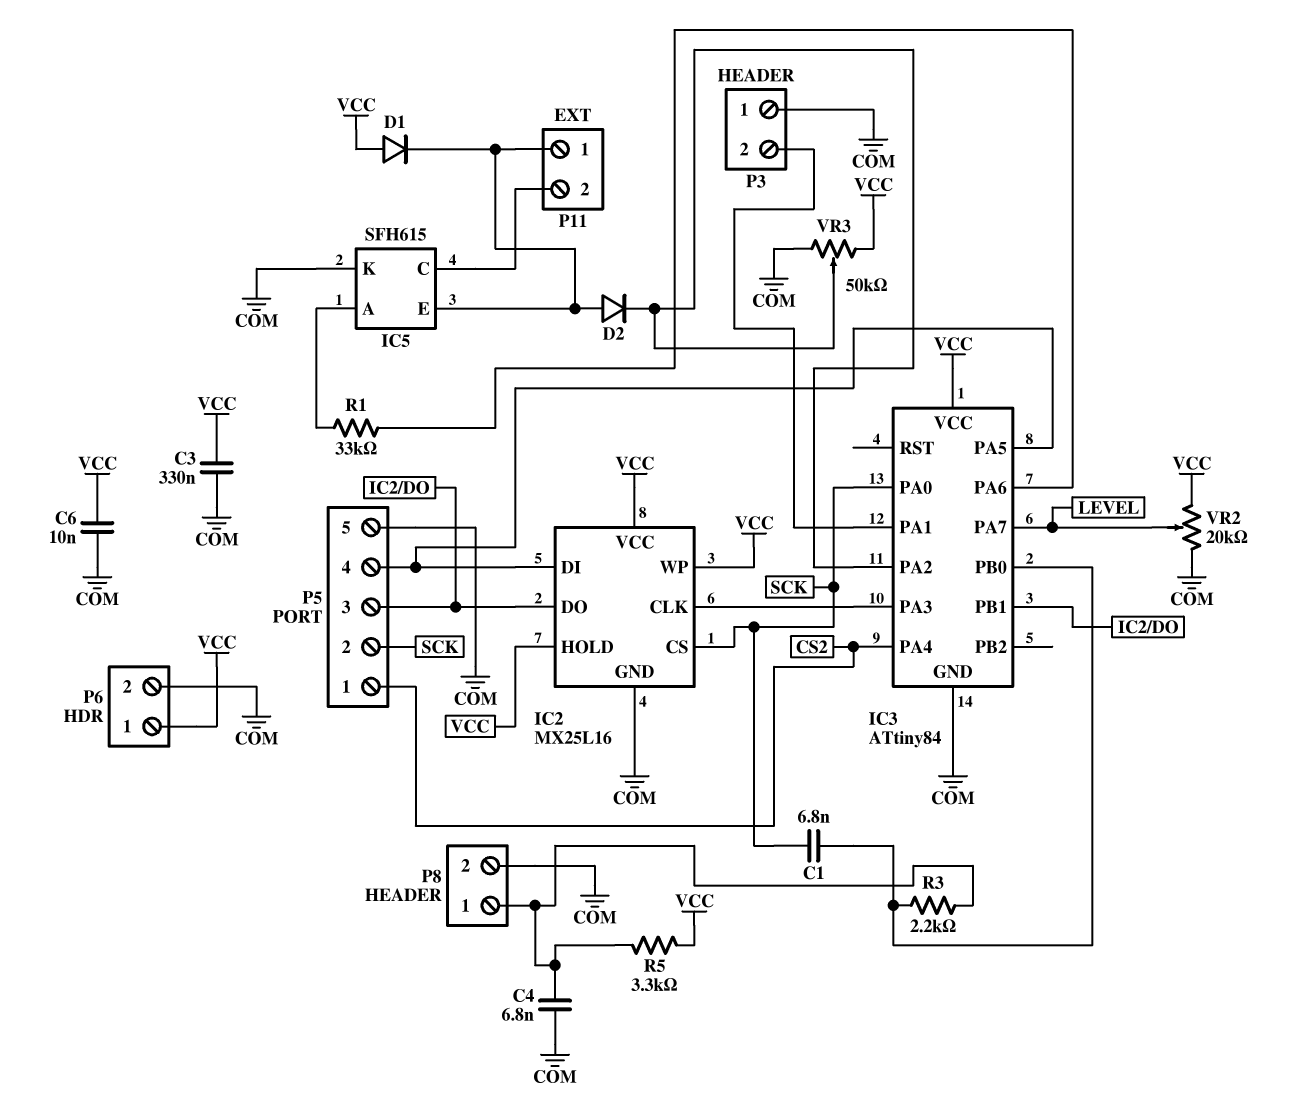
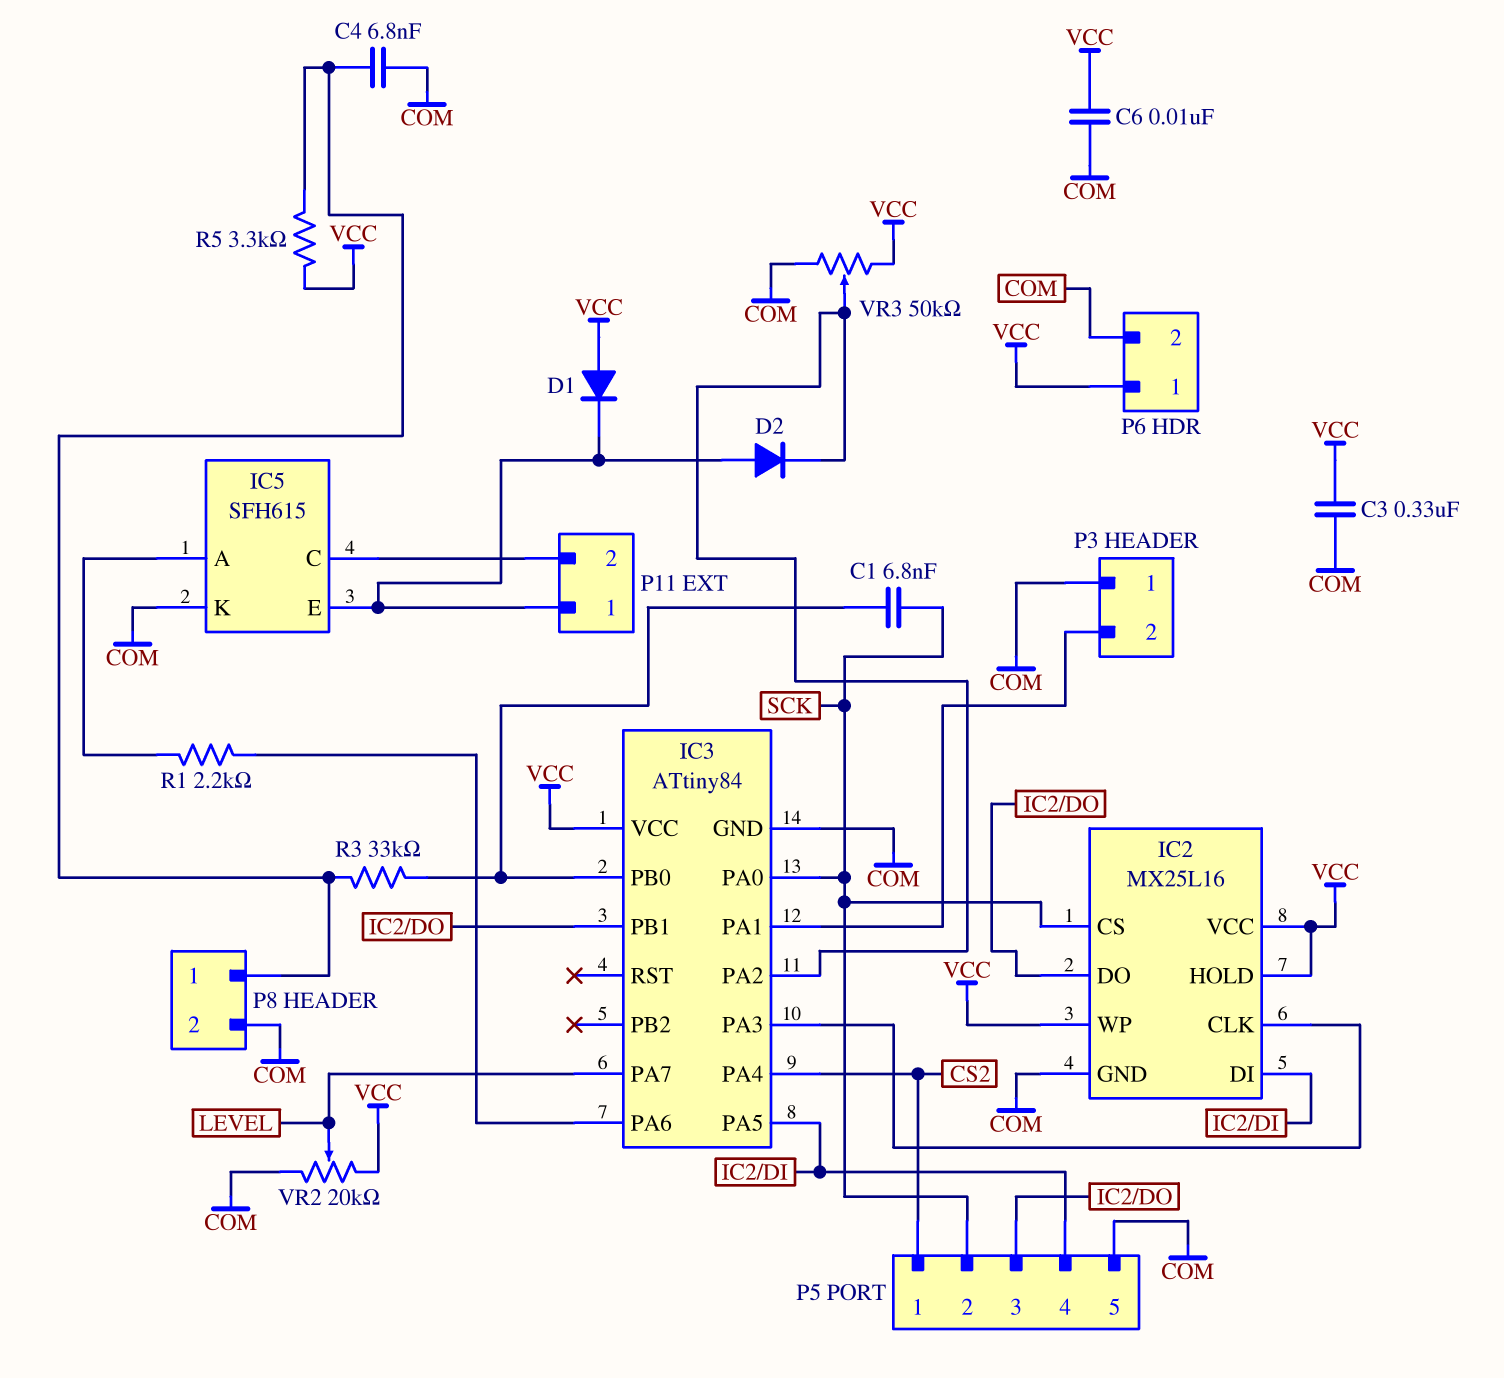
R1: 33k (IC3/PA6, IC5/A) -> 2.2k (IC3/PA6, IC5/A)
R3: 2.2k (IC3/PB0, P8/1) -> 33k (IC3/PB0, P8/1)

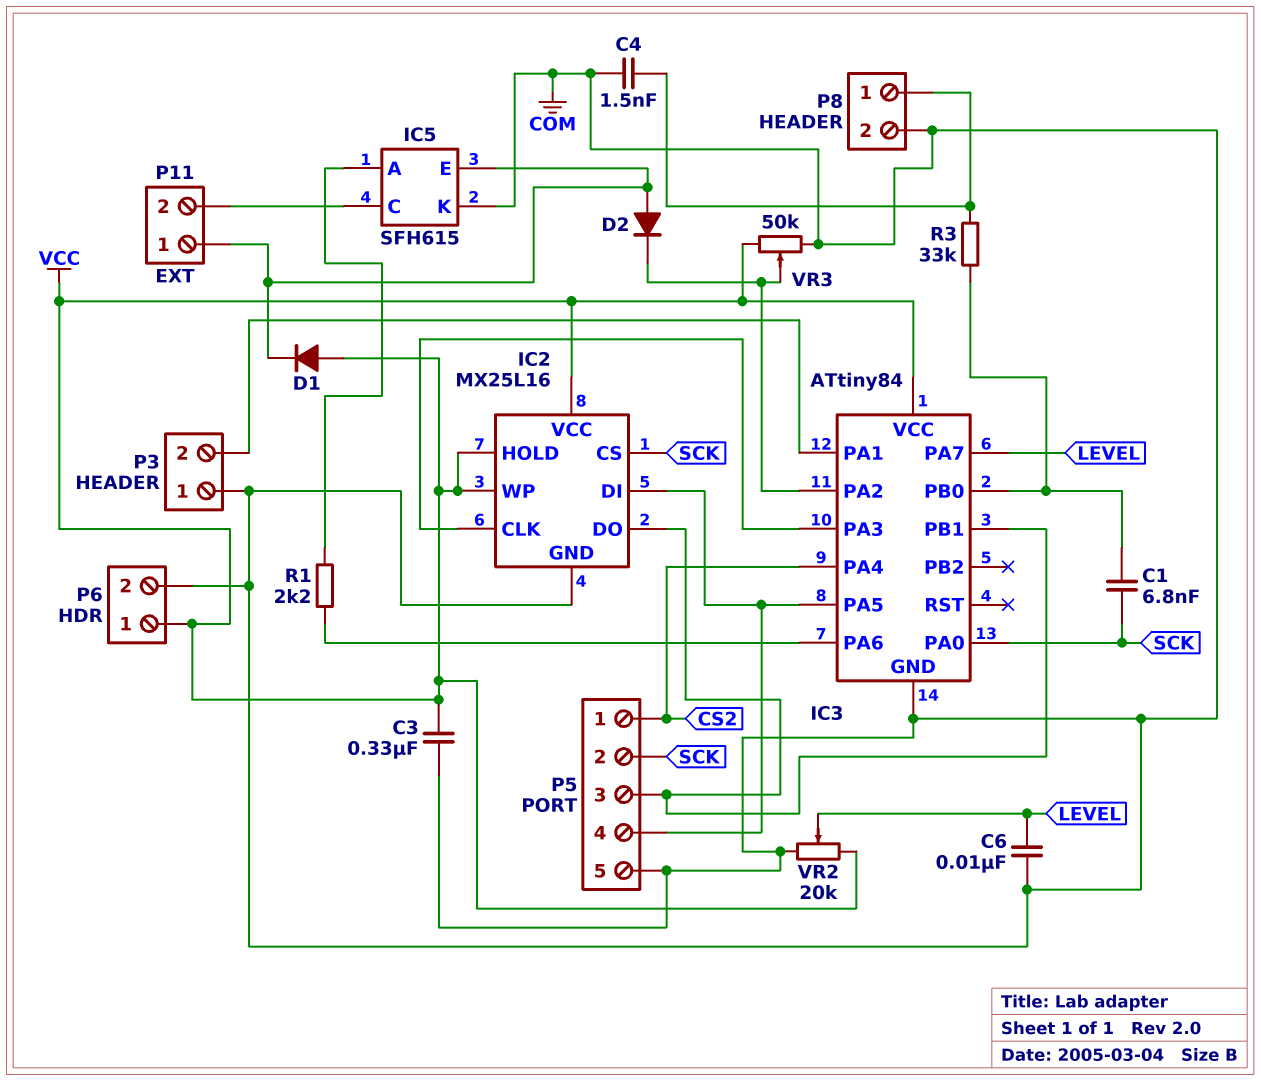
C4: 6.8nF (COM, P8/1) -> 1.5nF (COM, P8/1)
C6: 10nF (COM, VCC) -> 10nF (COM, LEVEL)
R5: 3.3k (P8/1, VCC) -> none

